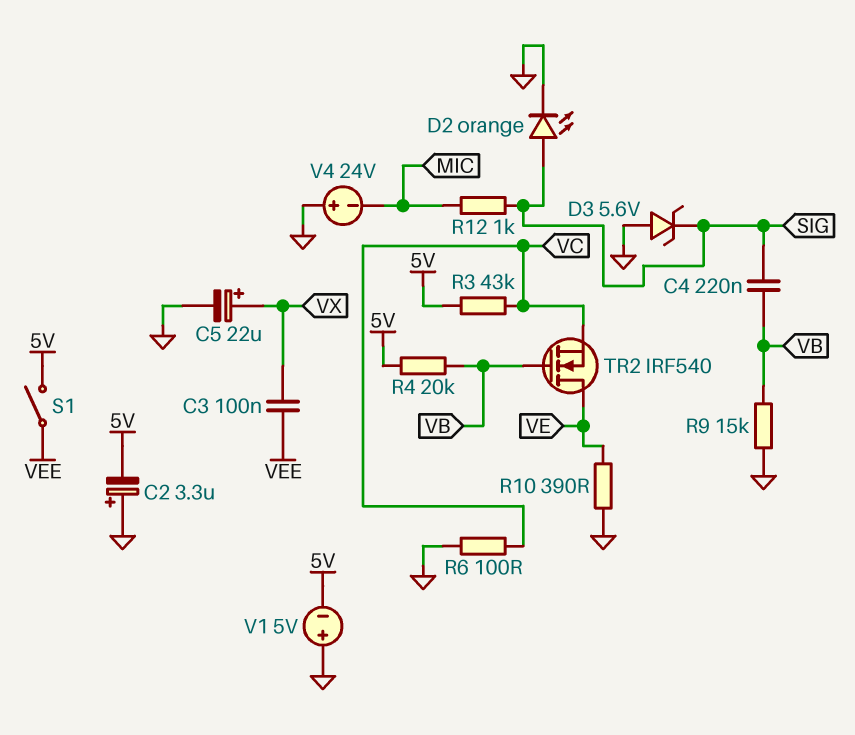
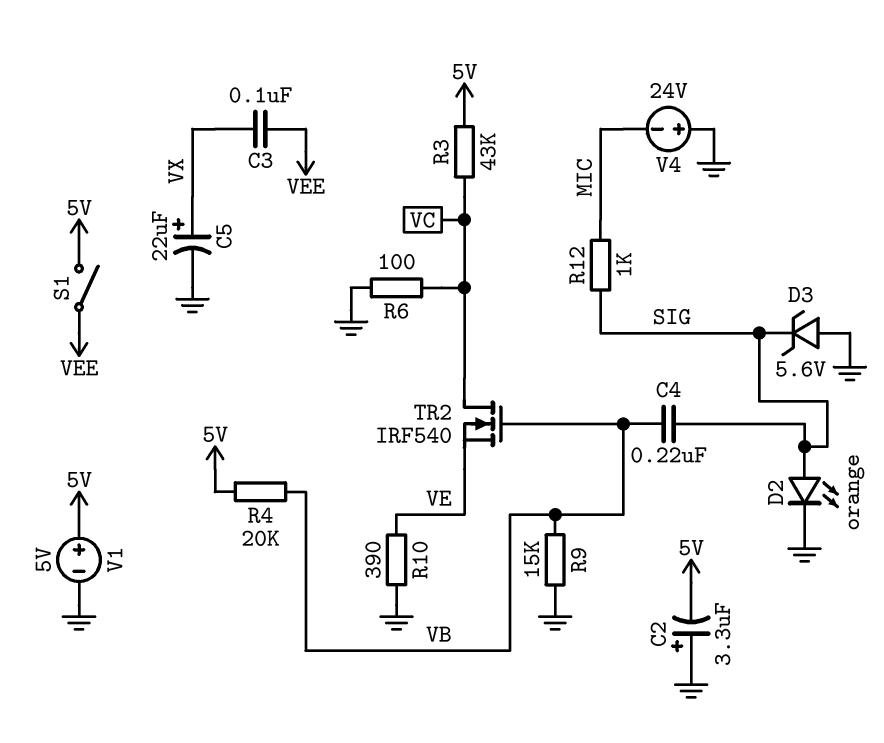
TR2: NMOS IRF540 (G VB, D VE, S VC) -> NMOS IRF540 (G VB, D VC, S VE)
V1: 5V (plus GND, minus 5V) -> 5V (plus 5V, minus GND)

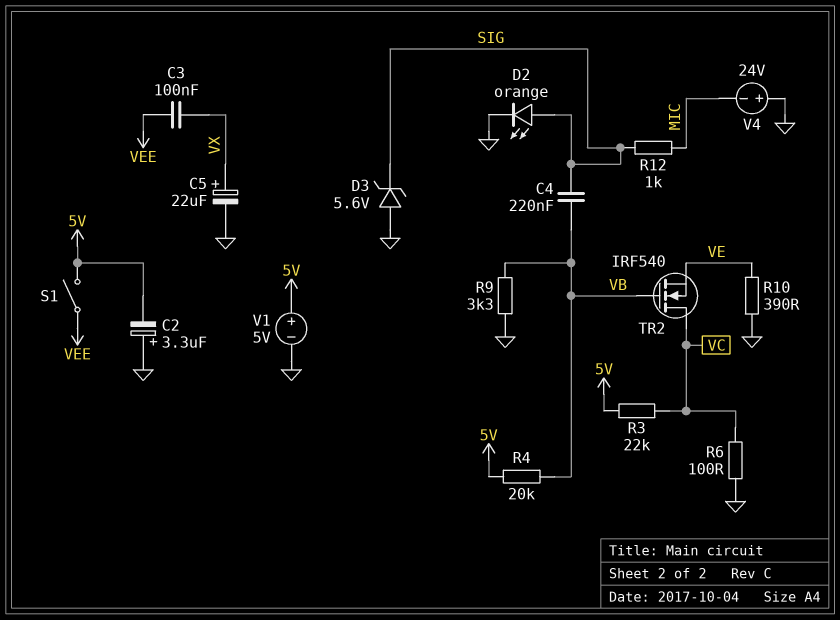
R3: 43k (5V, VC) -> 22k (5V, VC)
R9: 15k (GND, VB) -> 3.3k (GND, VB)

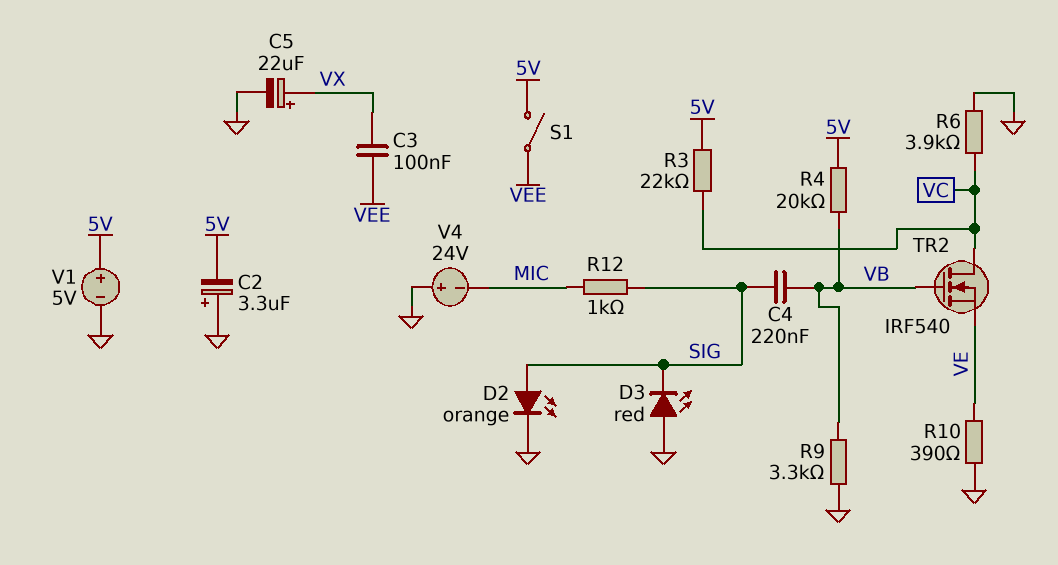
D3: zener 5.6V (A GND, K SIG) -> LED red (A GND, K SIG)
R6: 100 (GND, VC) -> 3.9k (GND, VC)

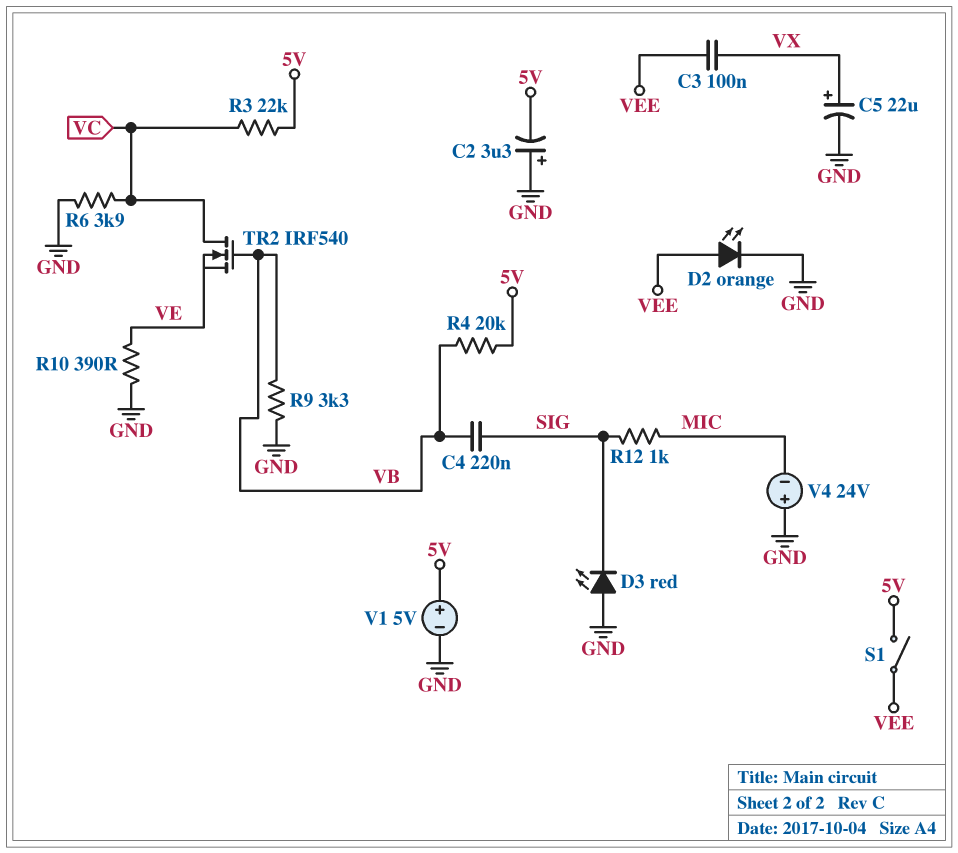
D2: LED orange (A SIG, K GND) -> LED orange (A VEE, K GND)

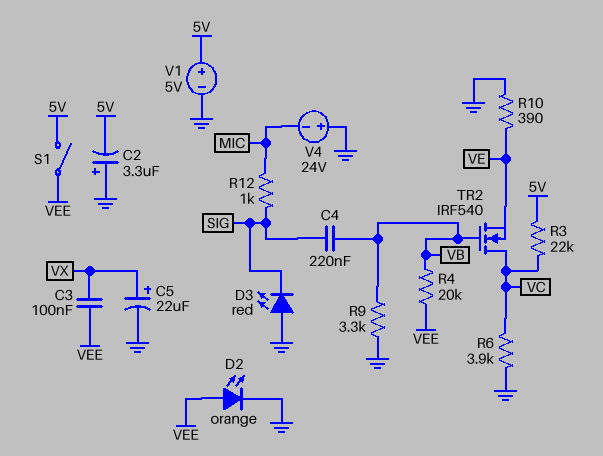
R4: 20k (5V, VB) -> 20k (VB, VEE)

